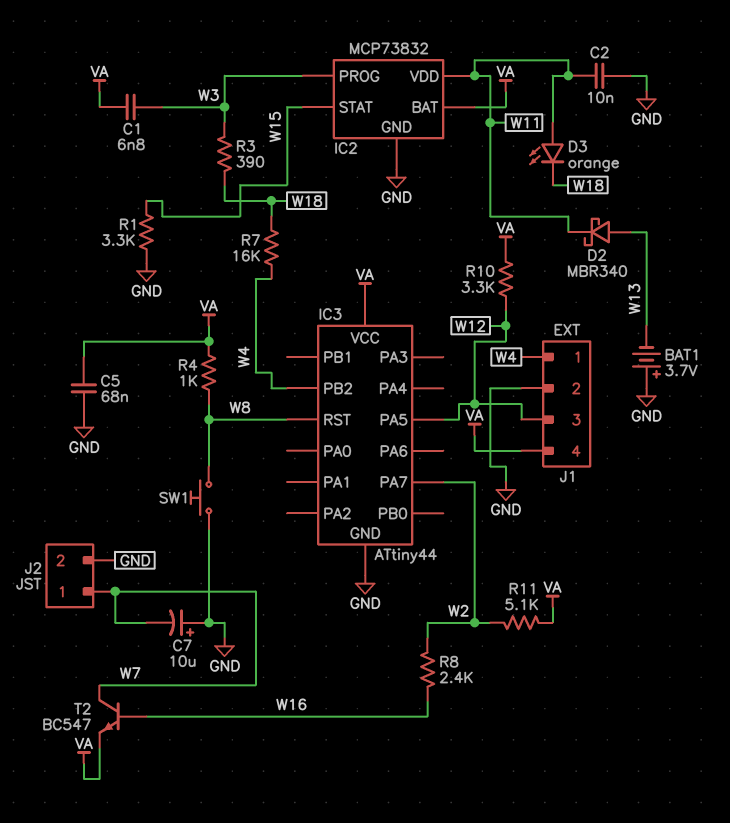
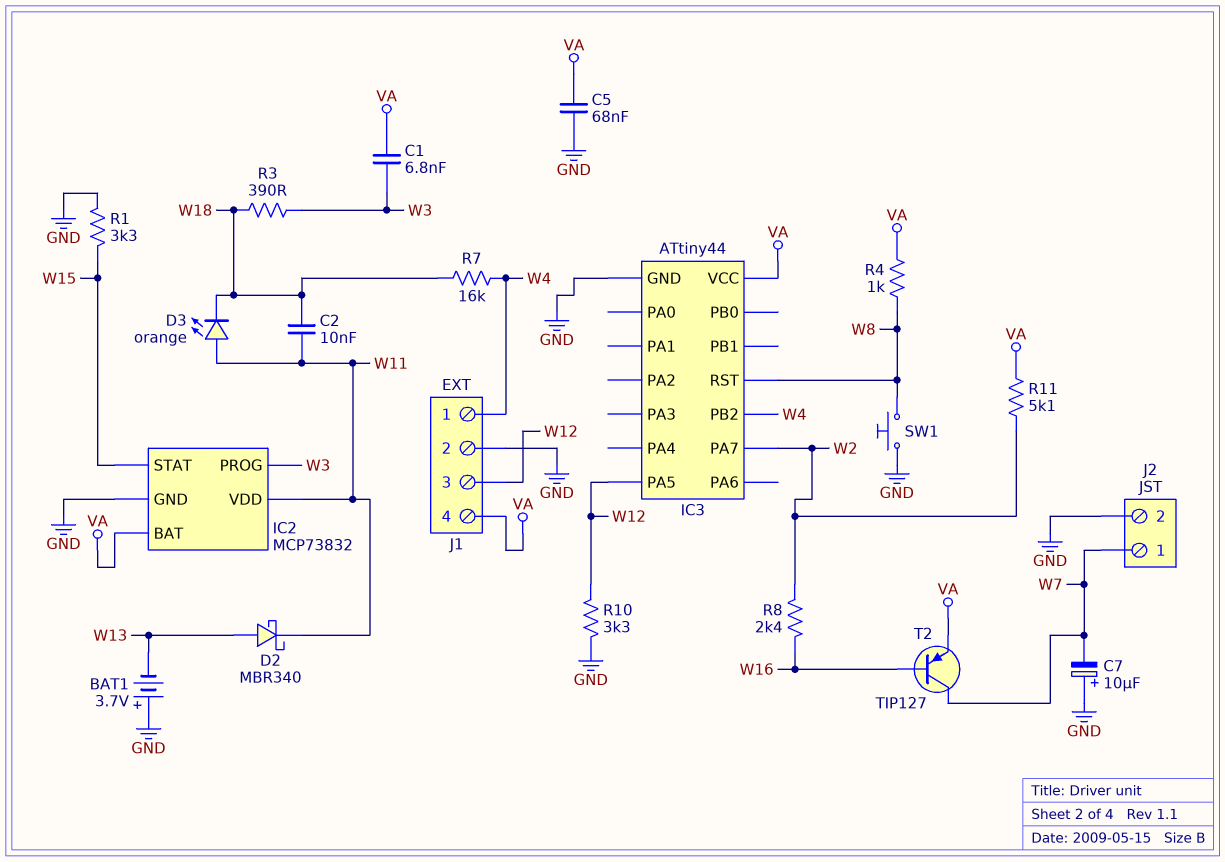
C2: 10nF (GND, W11) -> 10nF (W11, W18)
R10: 3.3k (VA, W12) -> 3.3k (GND, W12)
T2: NPN BC547 (B W16, C W7, E VA) -> PNP TIP127 (B W16, C W7, E VA)

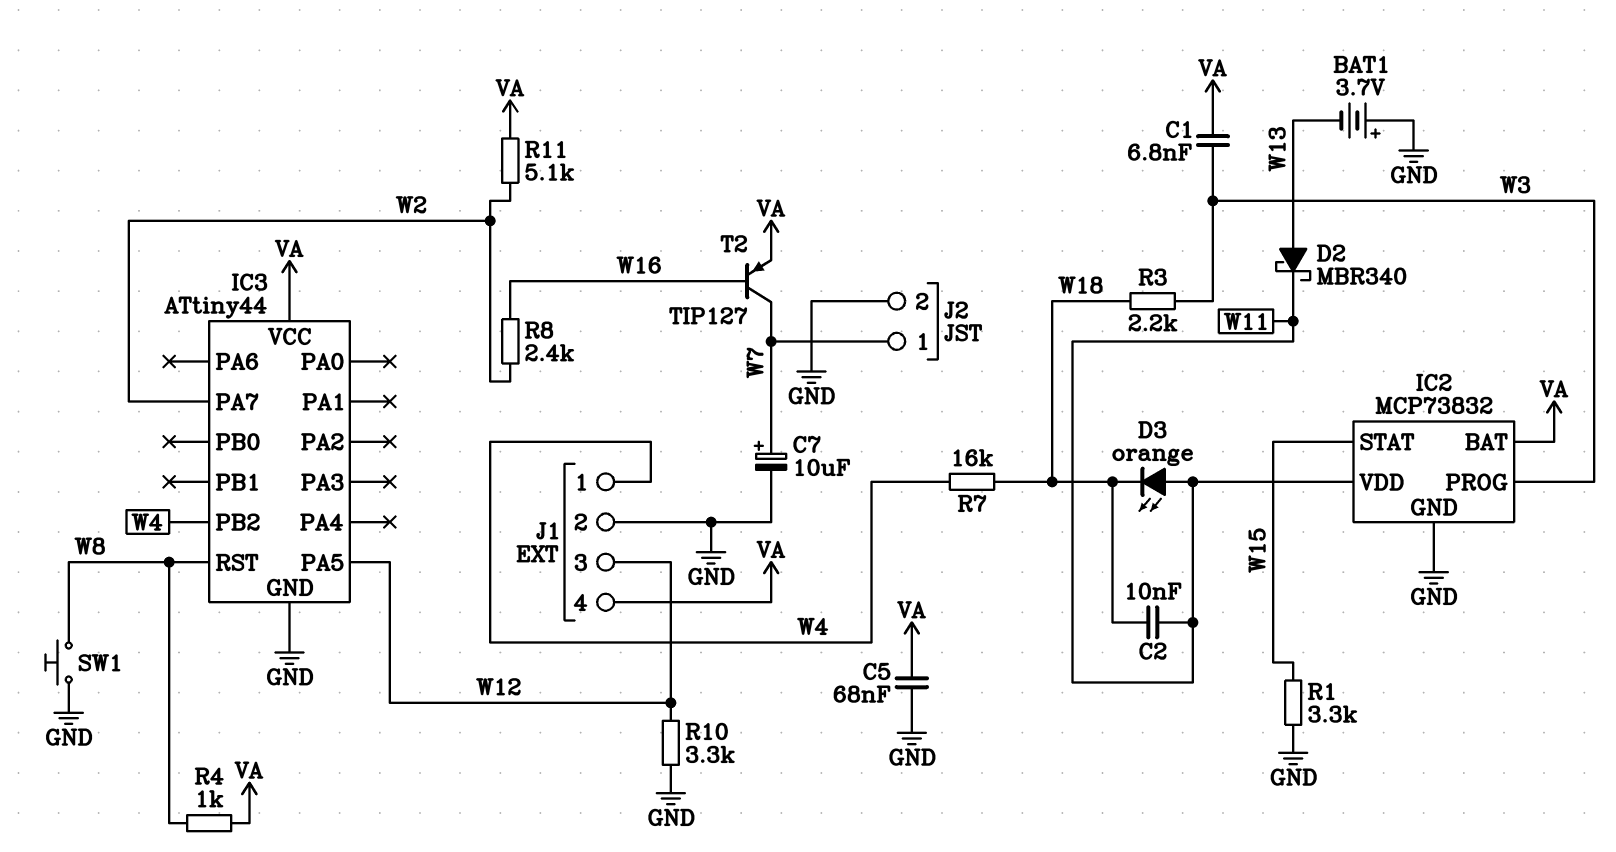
C7: 10uF (plus GND, minus W7) -> 10uF (plus W7, minus GND)
R3: 390 (W3, W18) -> 2.2k (W3, W18)

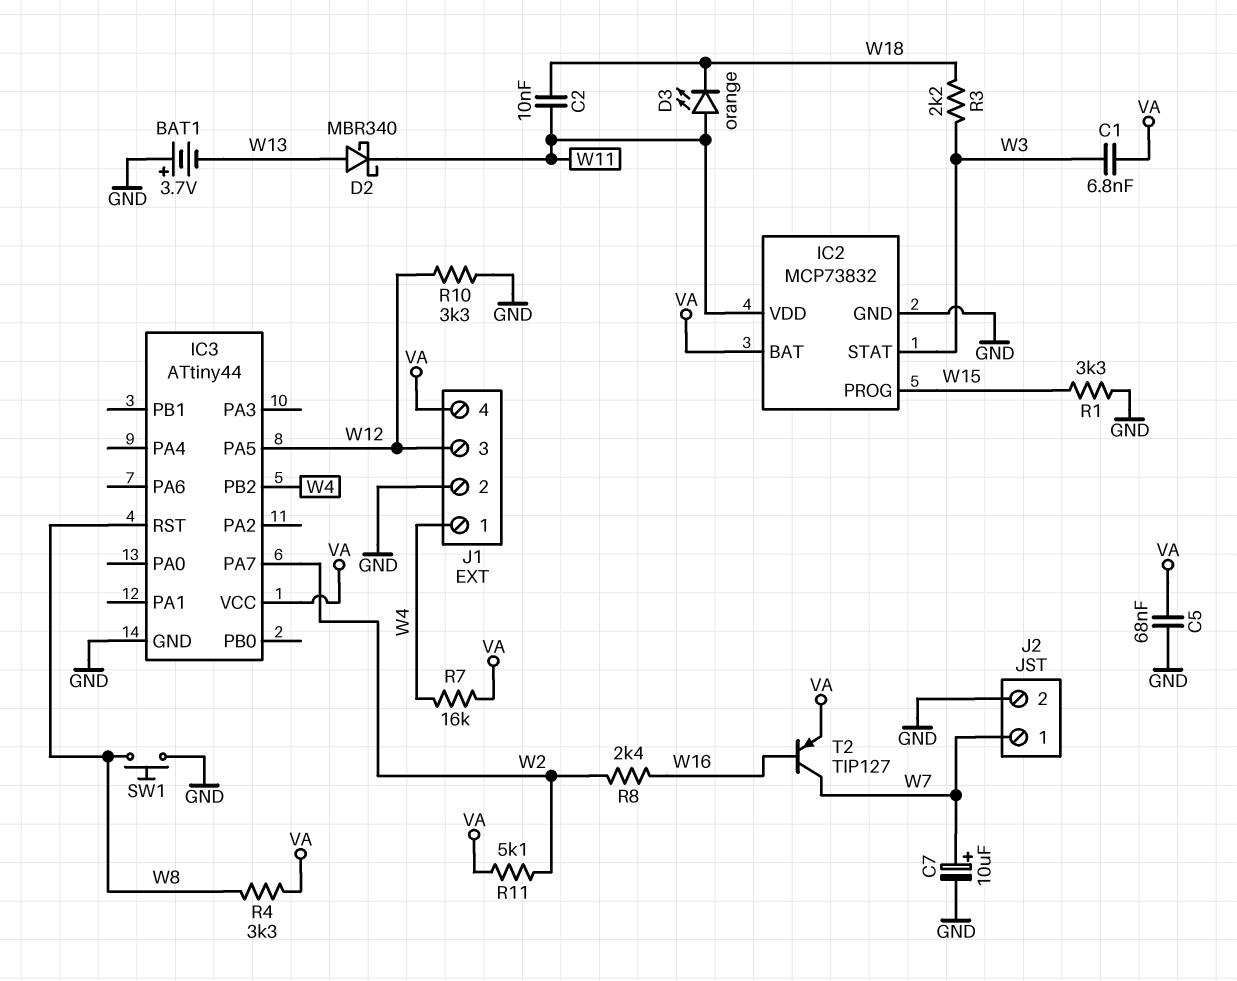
IC2 pin PROG: W3 -> W15
IC2 pin STAT: W15 -> W3
R4: 1k (VA, W8) -> 3.3k (VA, W8)
R7: 16k (W4, W18) -> 16k (VA, W4)

